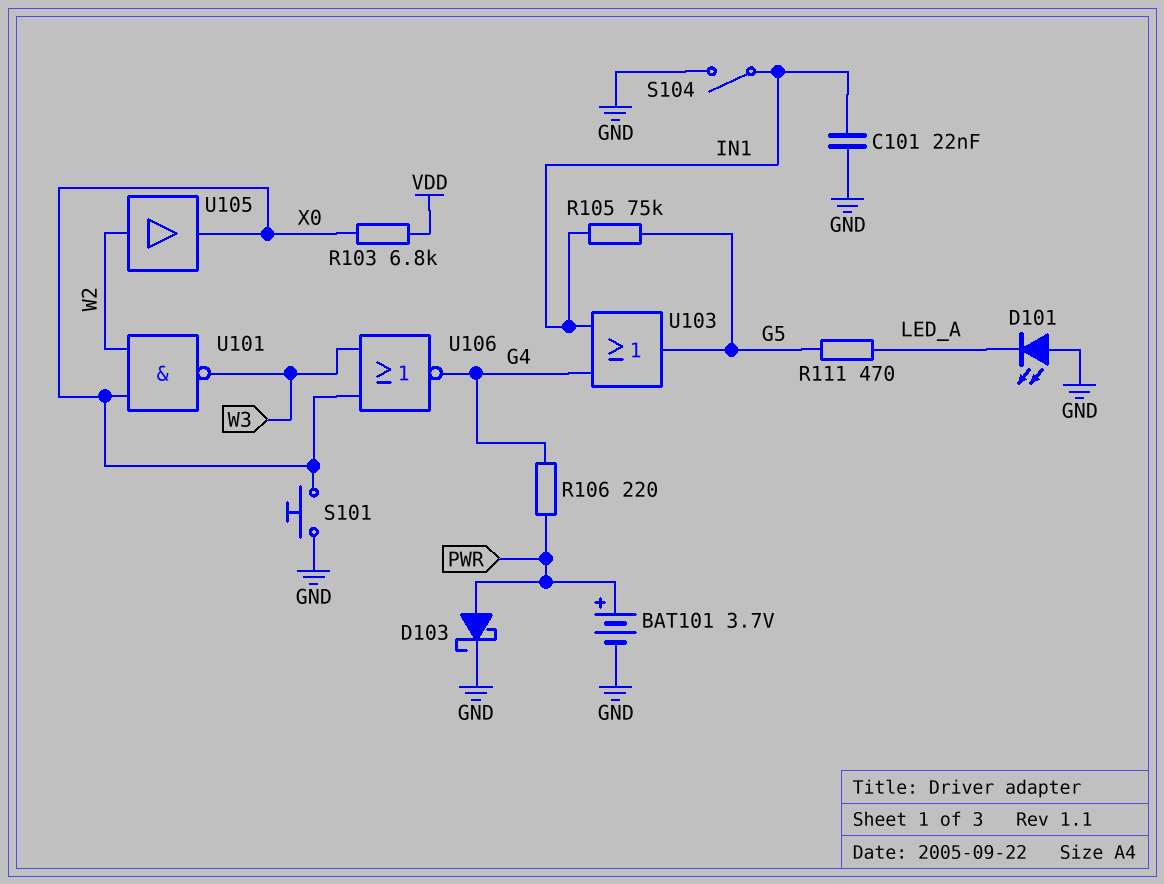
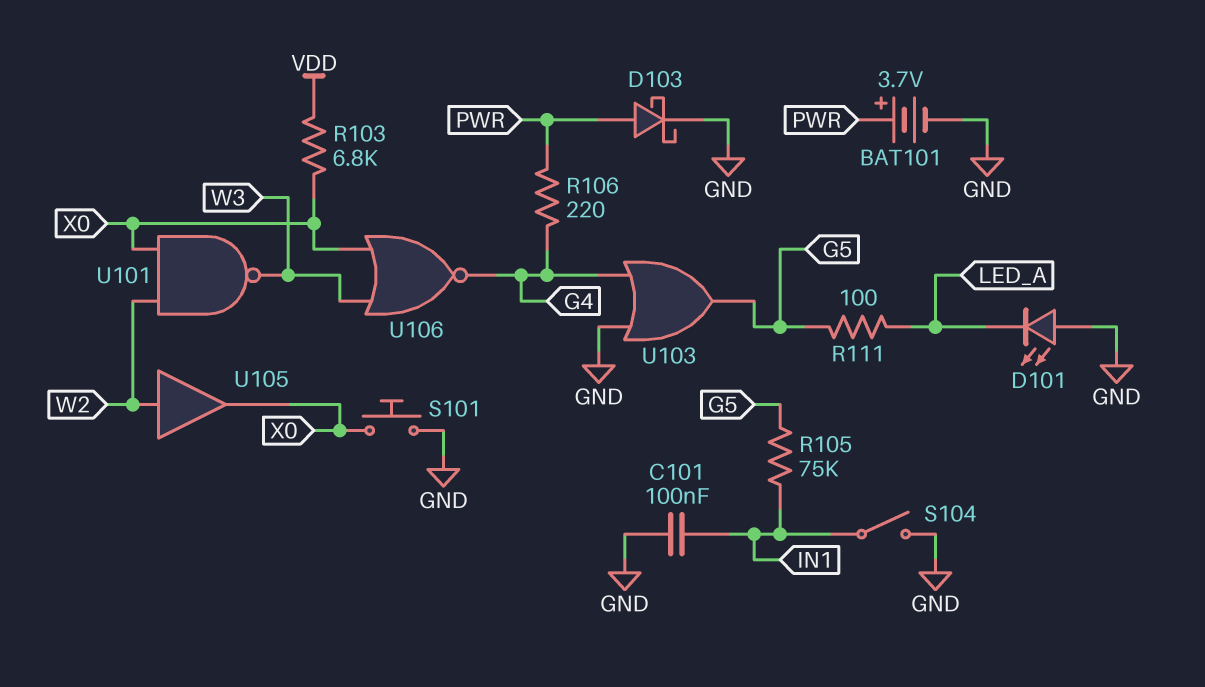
C101: 22nF (GND, IN1) -> 100nF (GND, IN1)
R111: 470 (G5, LED_A) -> 100 (G5, LED_A)
U103: OR (in G4, in IN1, out G5) -> OR (in G4, in GND, out G5)

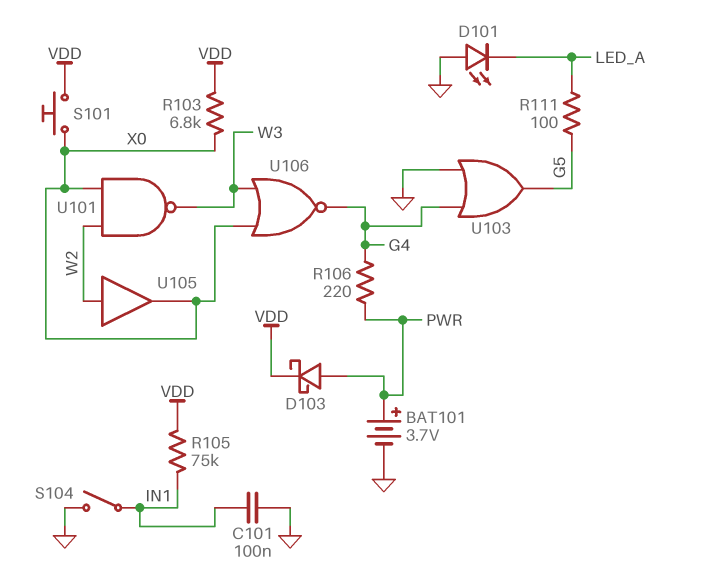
D103: schottky (A PWR, K GND) -> schottky (A PWR, K VDD)
R105: 75k (G5, IN1) -> 75k (IN1, VDD)
S101: button (GND, X0) -> button (VDD, X0)

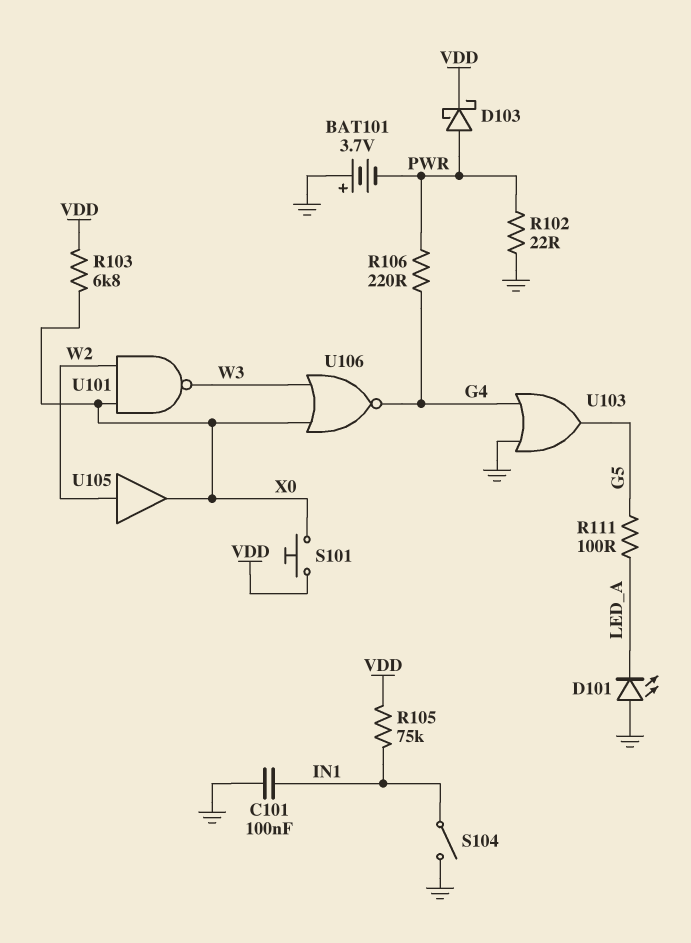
BAT101: 3.7V (plus PWR, minus GND) -> 3.7V (plus GND, minus PWR)
R102: none -> 22 (GND, PWR)

